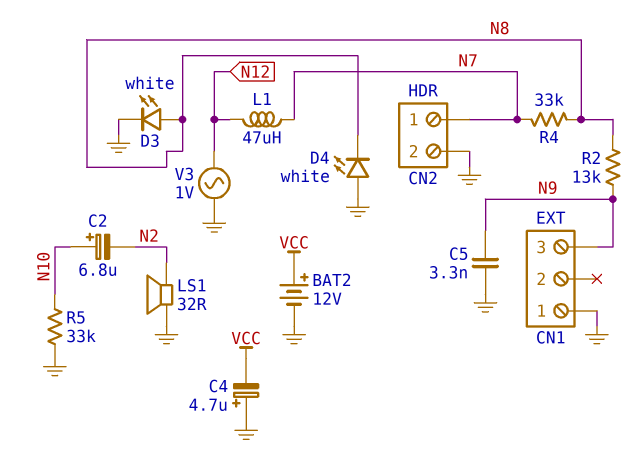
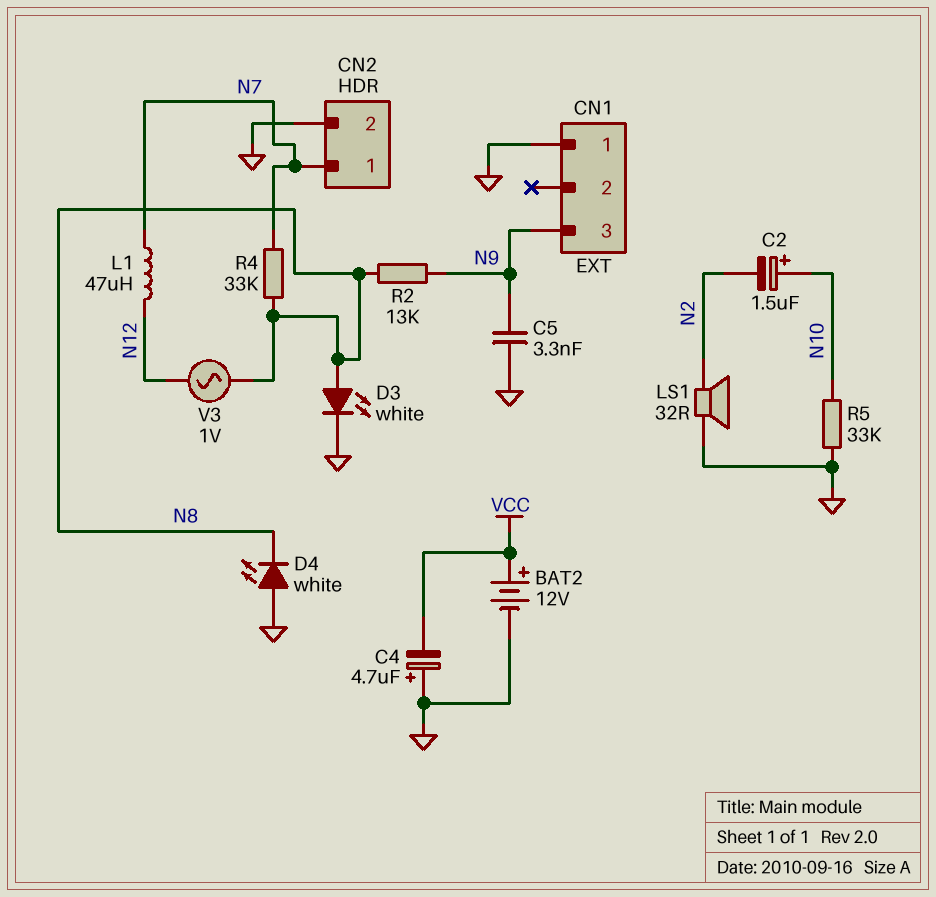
C2: 6.8uF (plus N10, minus N2) -> 1.5uF (plus N10, minus N2)
V3: AC 1V (GND, N12) -> AC 1V (N8, N12)

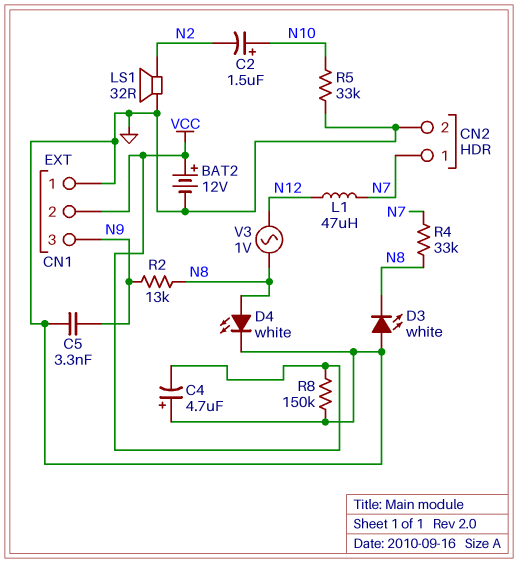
CN1 pin 2: none -> VCC
D3: LED white (A N8, K GND) -> LED white (A GND, K N8)
D4: LED white (A GND, K N8) -> LED white (A N8, K GND)
R8: none -> 150k (GND, VCC)

